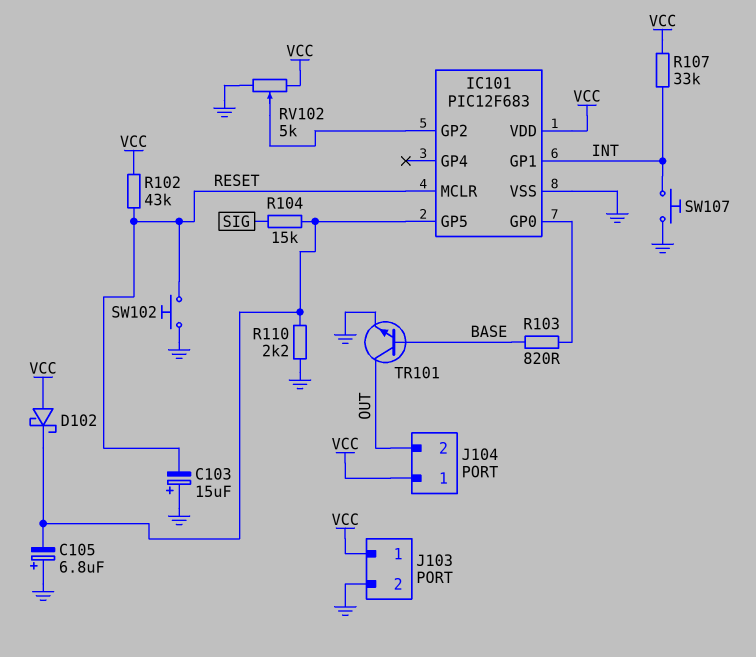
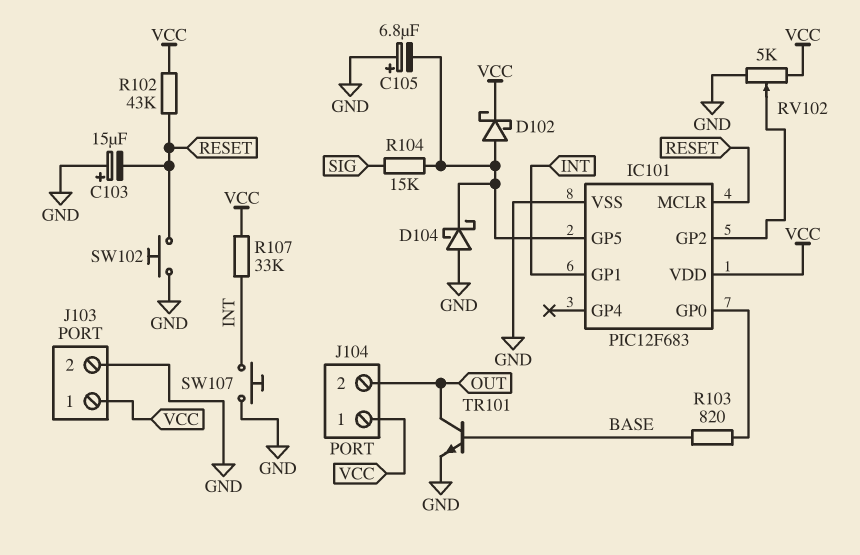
D102: schottky (A VCC, K IC101/GP5) -> schottky (A IC101/GP5, K VCC)
D104: none -> schottky (A GND, K IC101/GP5)
R110: 2.2k (GND, IC101/GP5) -> none

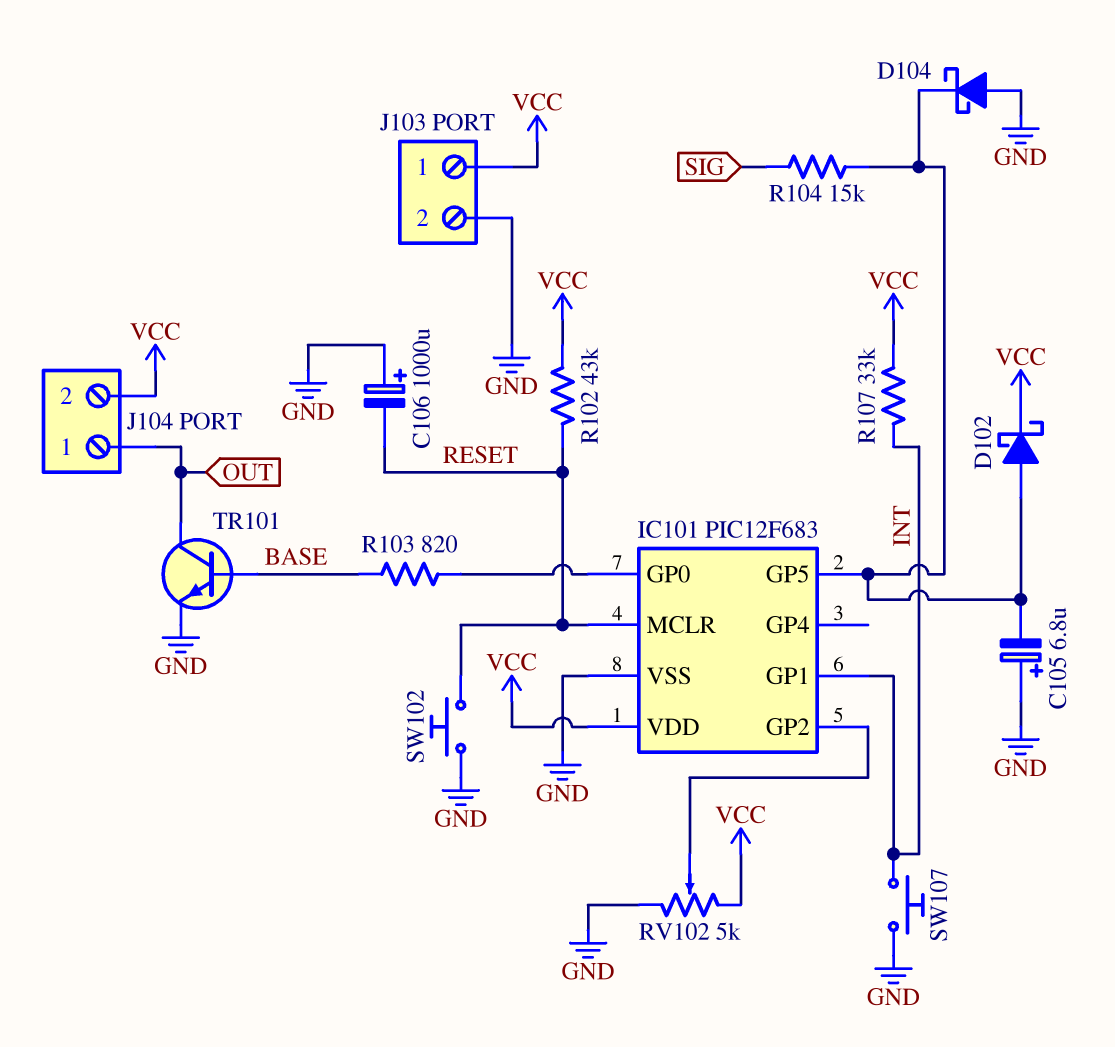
C103: 15uF (plus GND, minus RESET) -> none
C106: none -> 1000uF (plus GND, minus RESET)
J104 pin 1: VCC -> OUT
J104 pin 2: OUT -> VCC

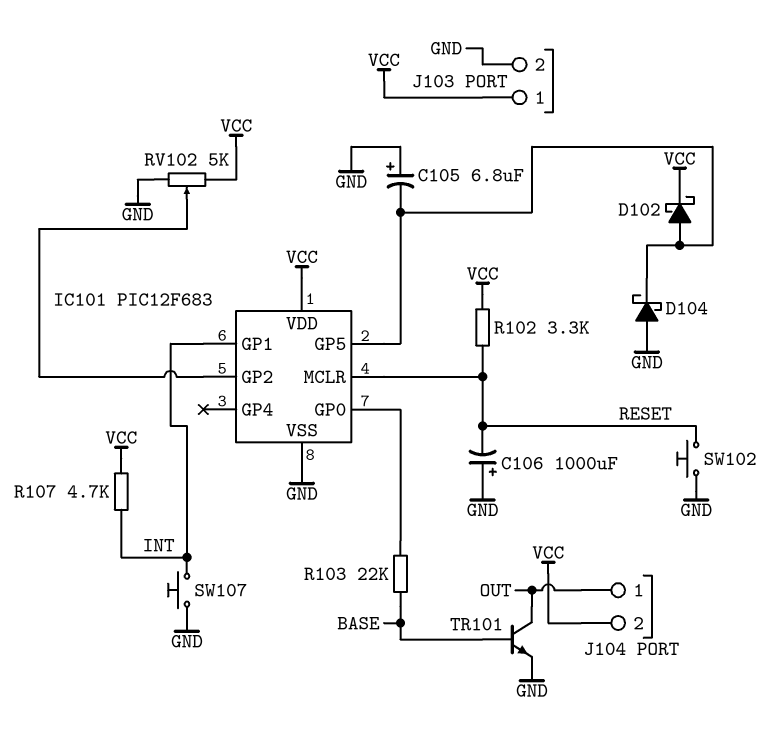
R102: 43k (RESET, VCC) -> 3.3k (RESET, VCC)
R103: 820 (BASE, IC101/GP0) -> 22k (BASE, IC101/GP0)
R104: 15k (IC101/GP5, SIG) -> none
R107: 33k (INT, VCC) -> 4.7k (INT, VCC)

